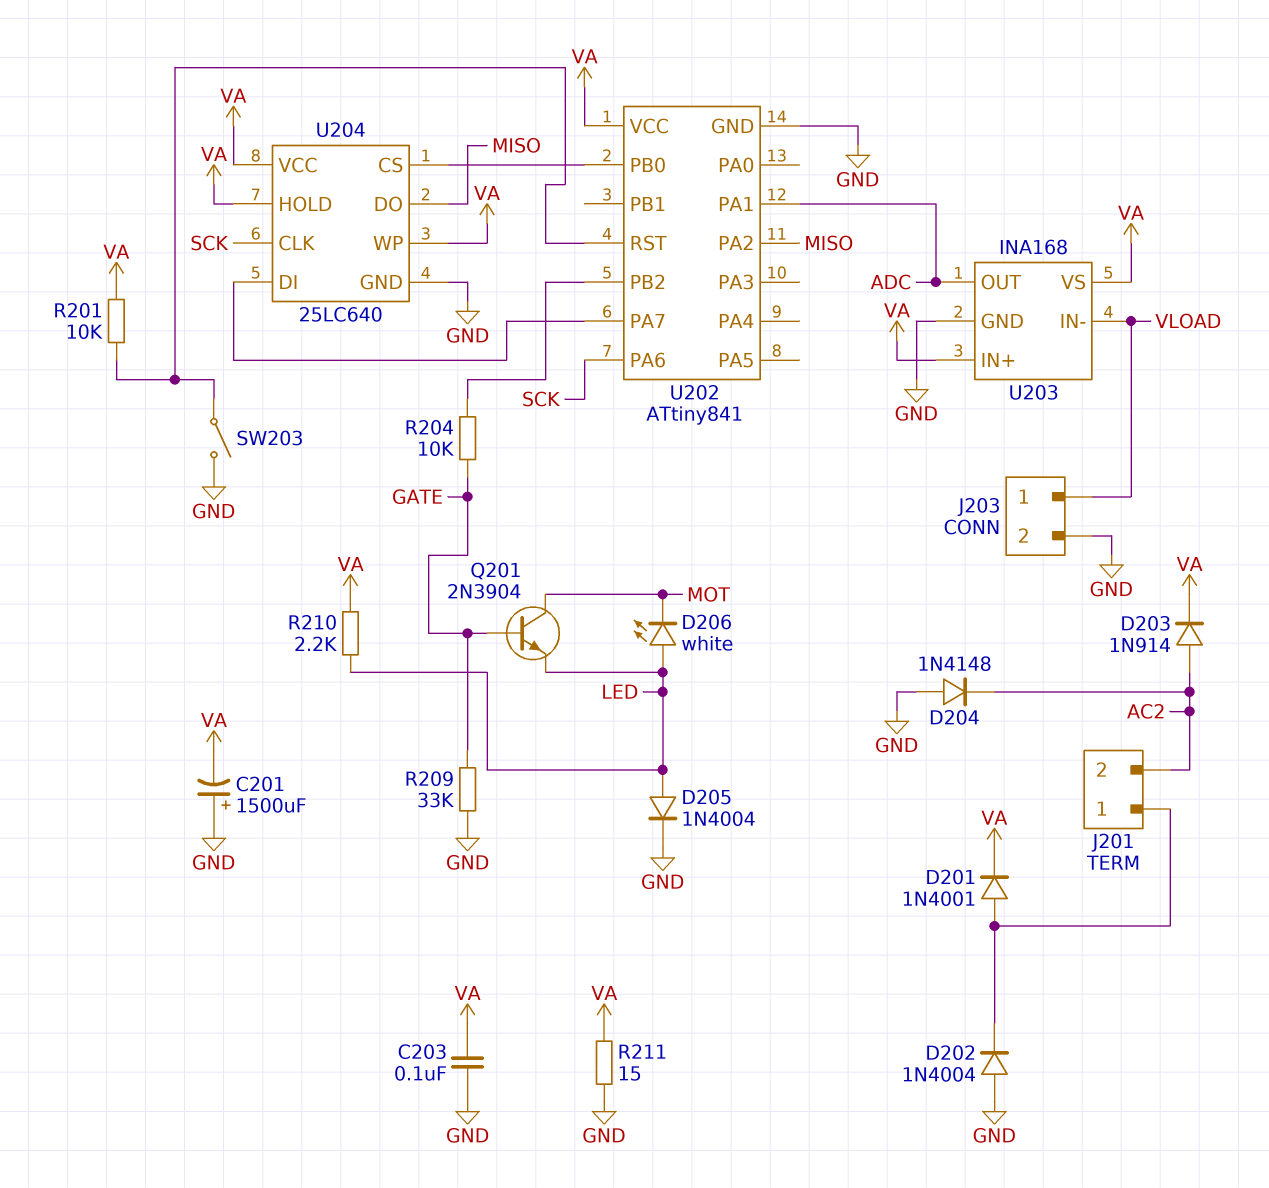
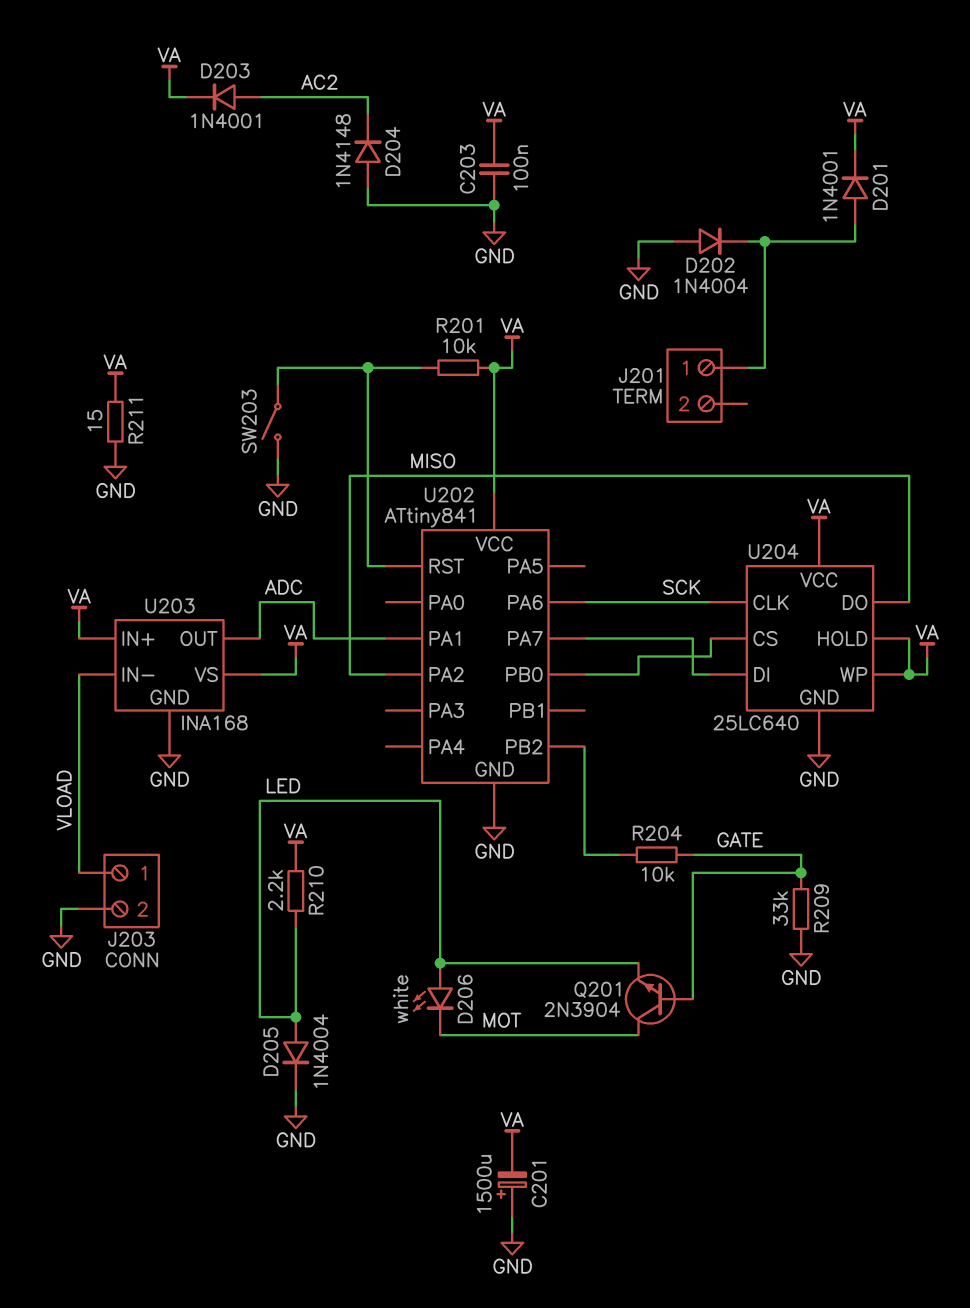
D203: diode 1N914 (A AC2, K VA) -> diode 1N4001 (A AC2, K VA)
J201 pin 2: AC2 -> none

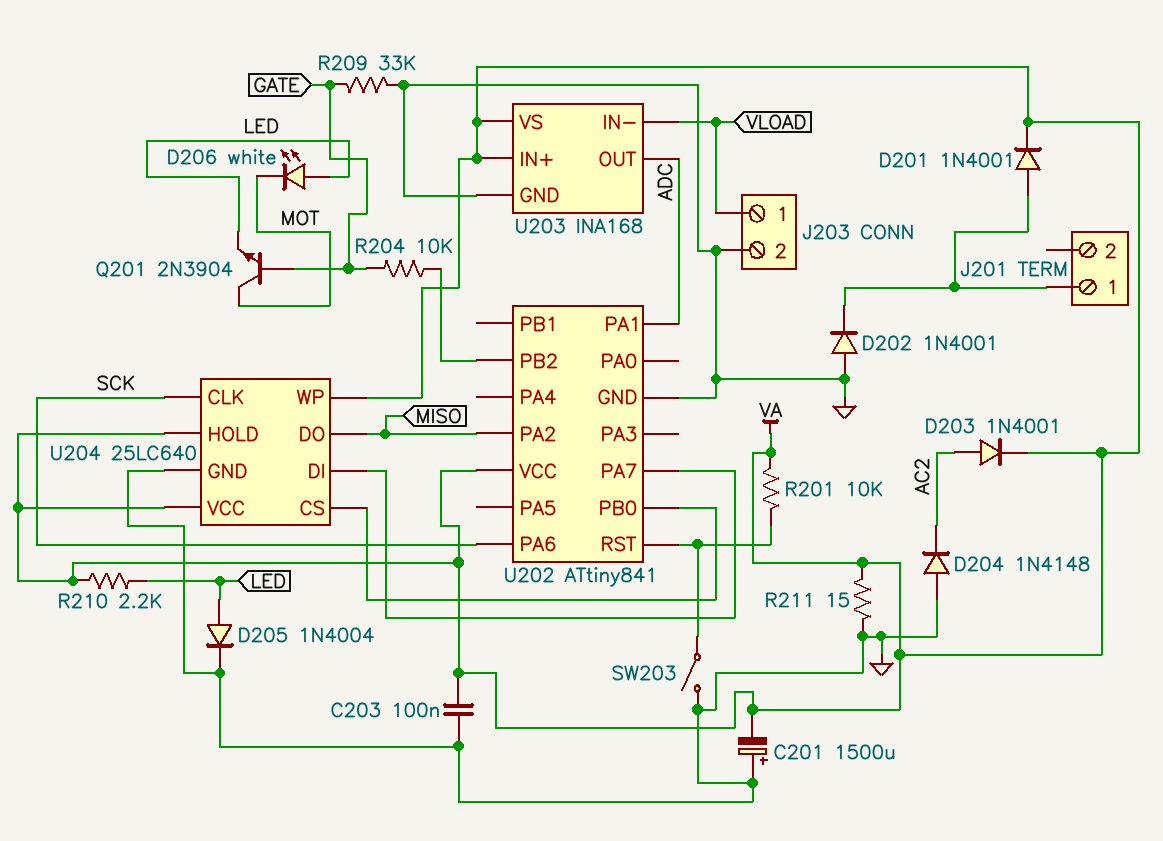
D202: diode 1N4004 (A GND, K J201/1) -> diode 1N4001 (A GND, K J201/1)

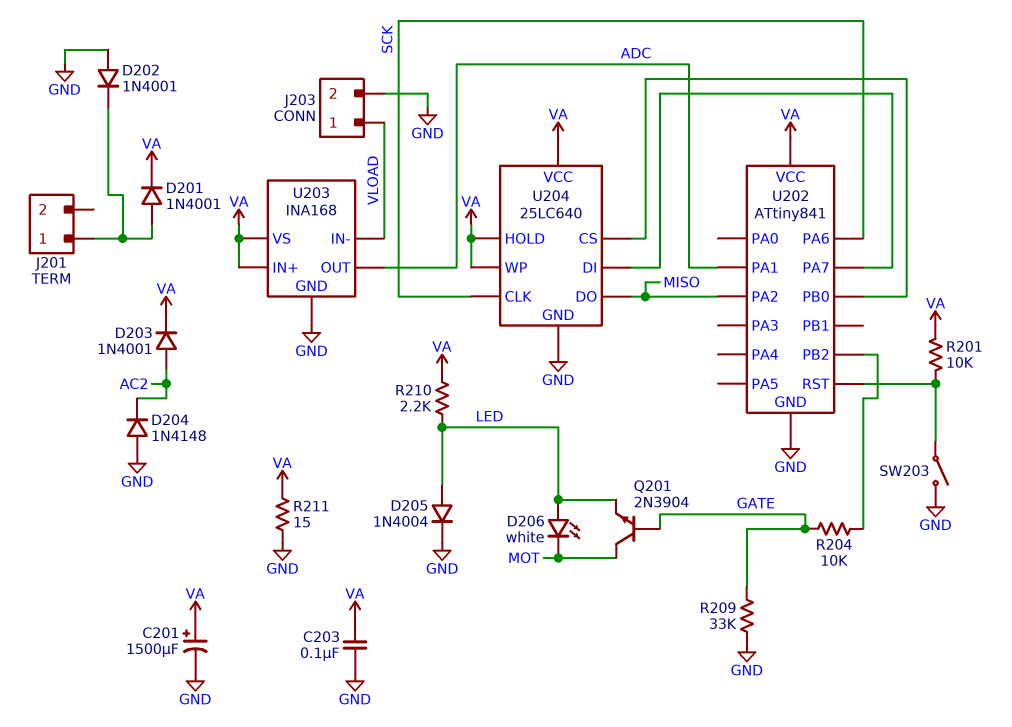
C201: 1500uF (plus GND, minus VA) -> 1500uF (plus VA, minus GND)

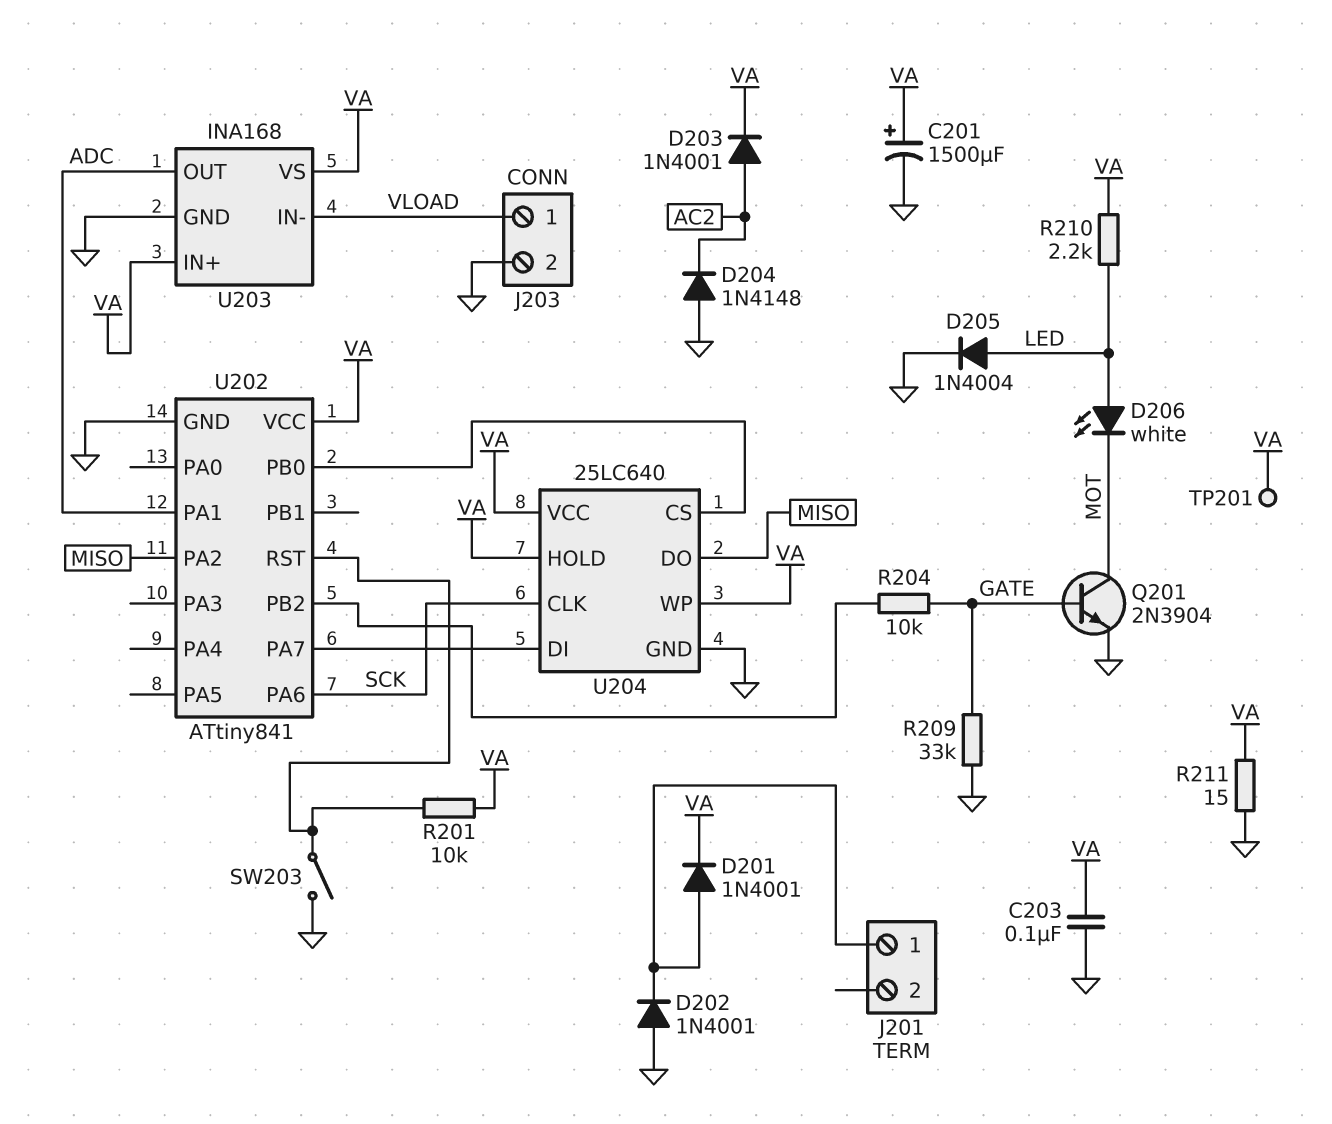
Q201: NPN 2N3904 (B GATE, C MOT, E LED) -> NPN 2N3904 (B GATE, C MOT, E GND)
TP201: none -> test point (VA)

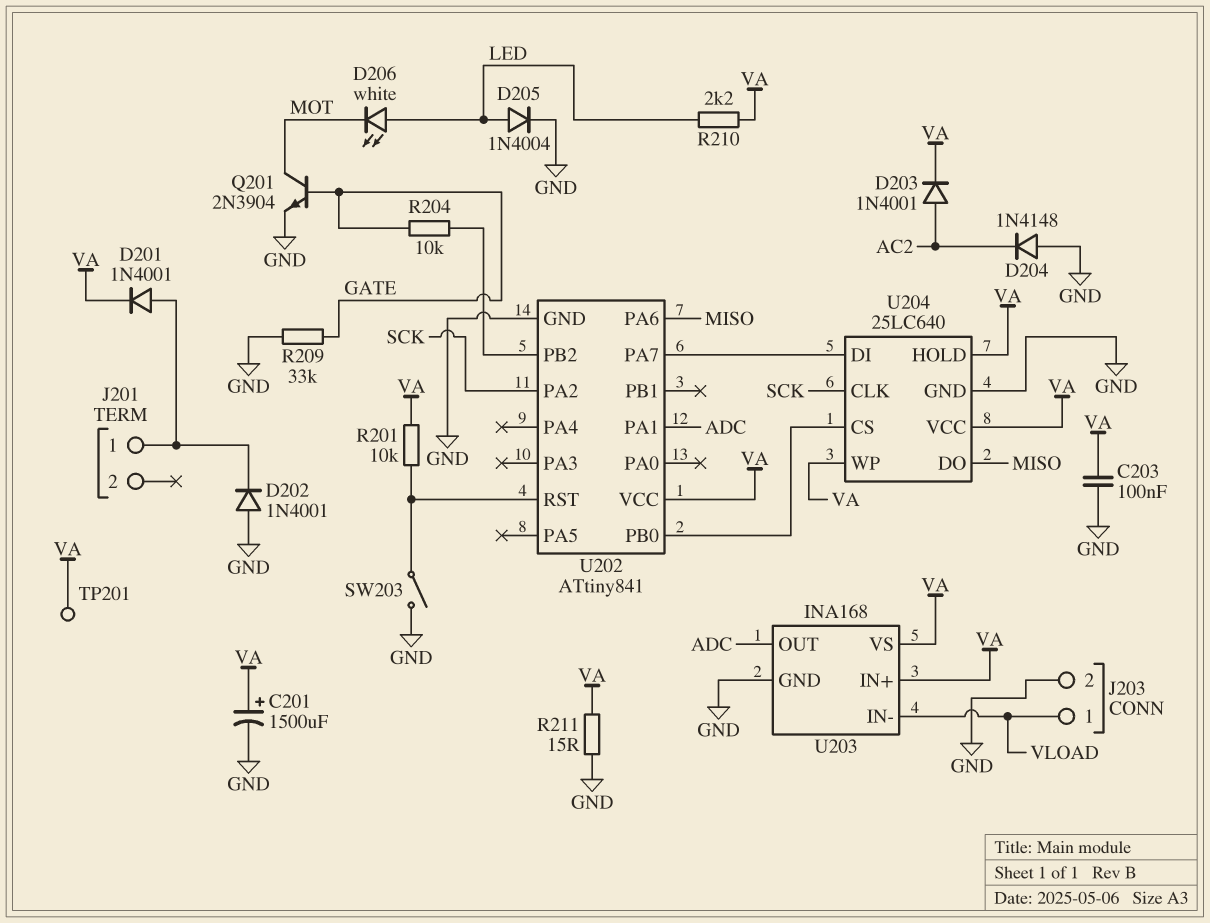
U202 pin PA2: MISO -> SCK
U202 pin PA6: SCK -> MISO

